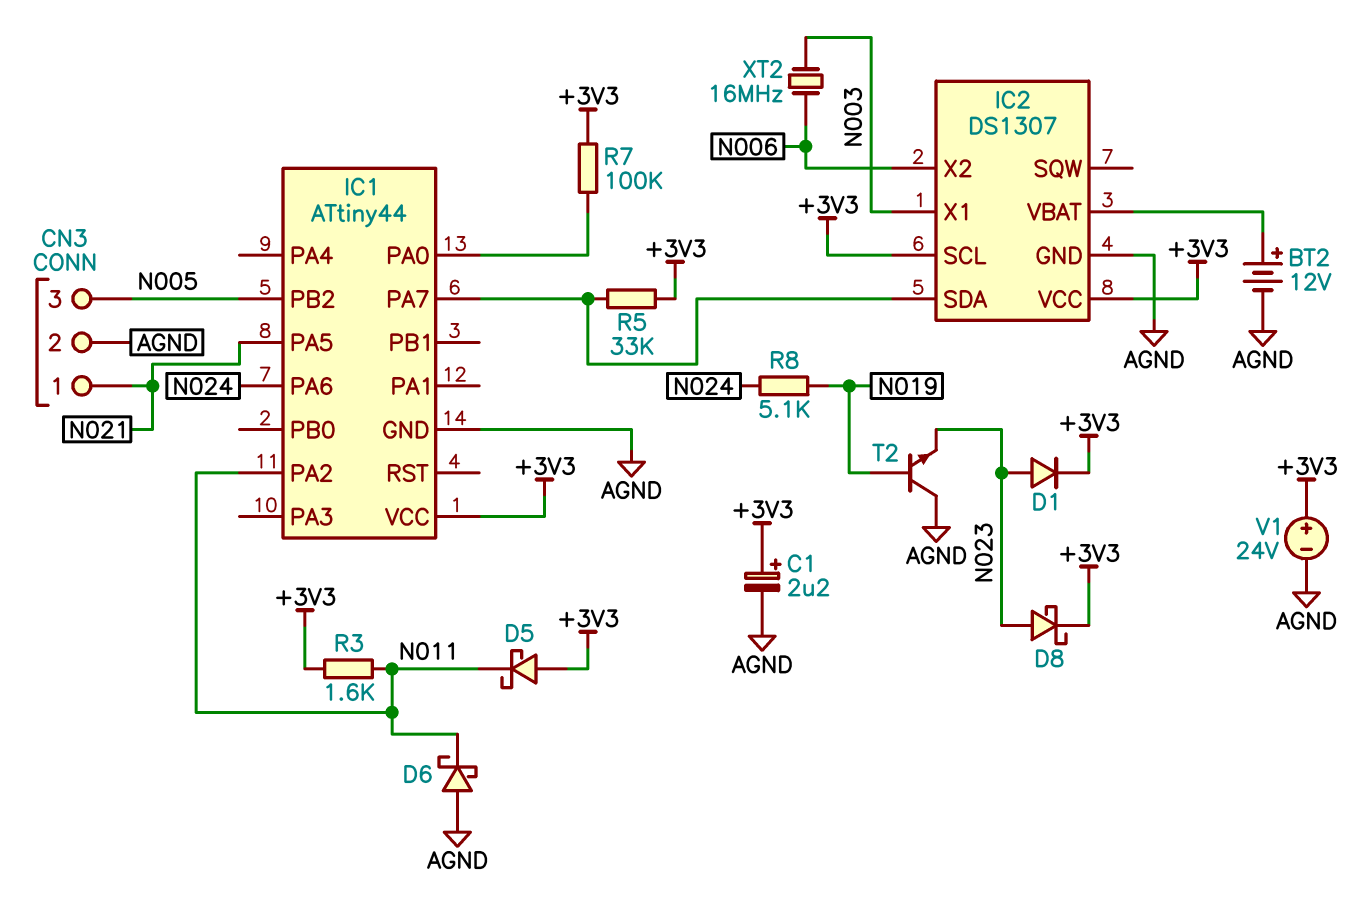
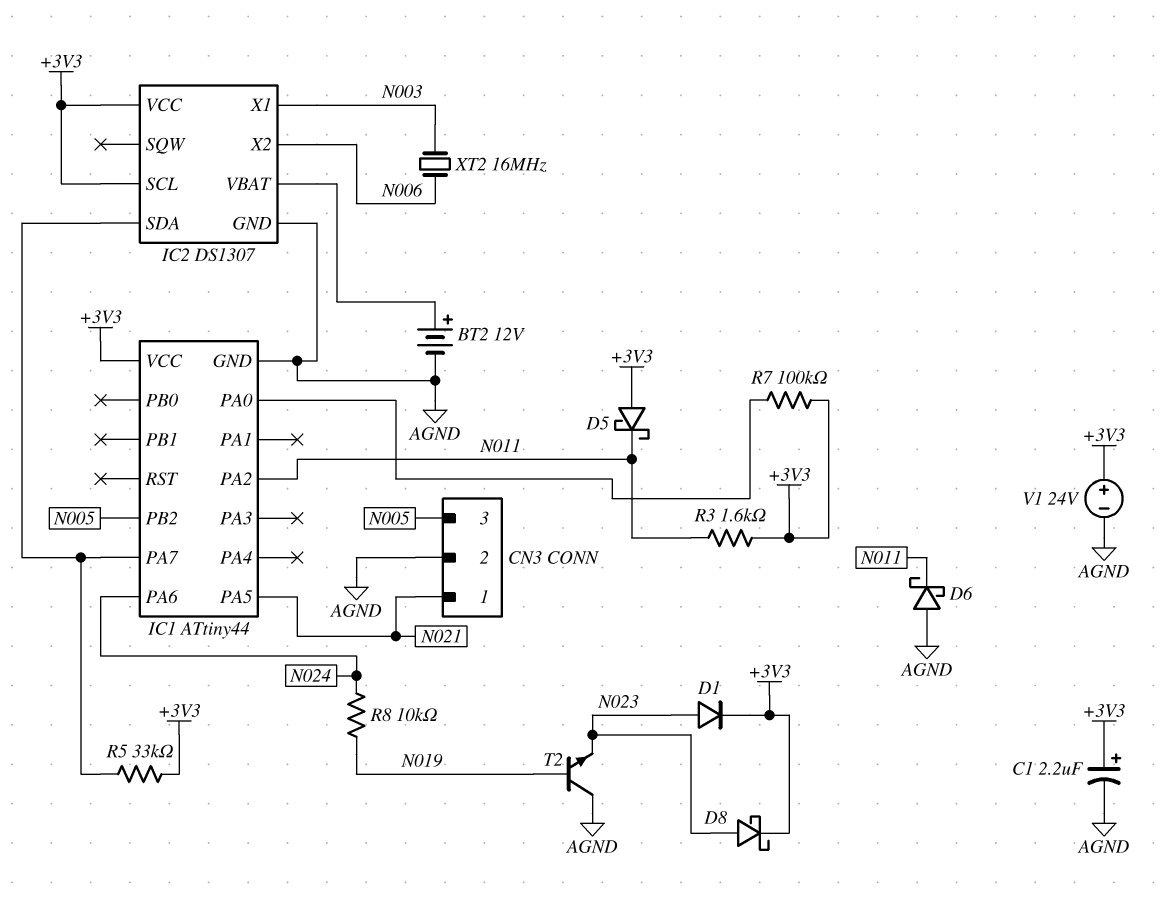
R8: 5.1k (N019, N024) -> 10k (N019, N024)

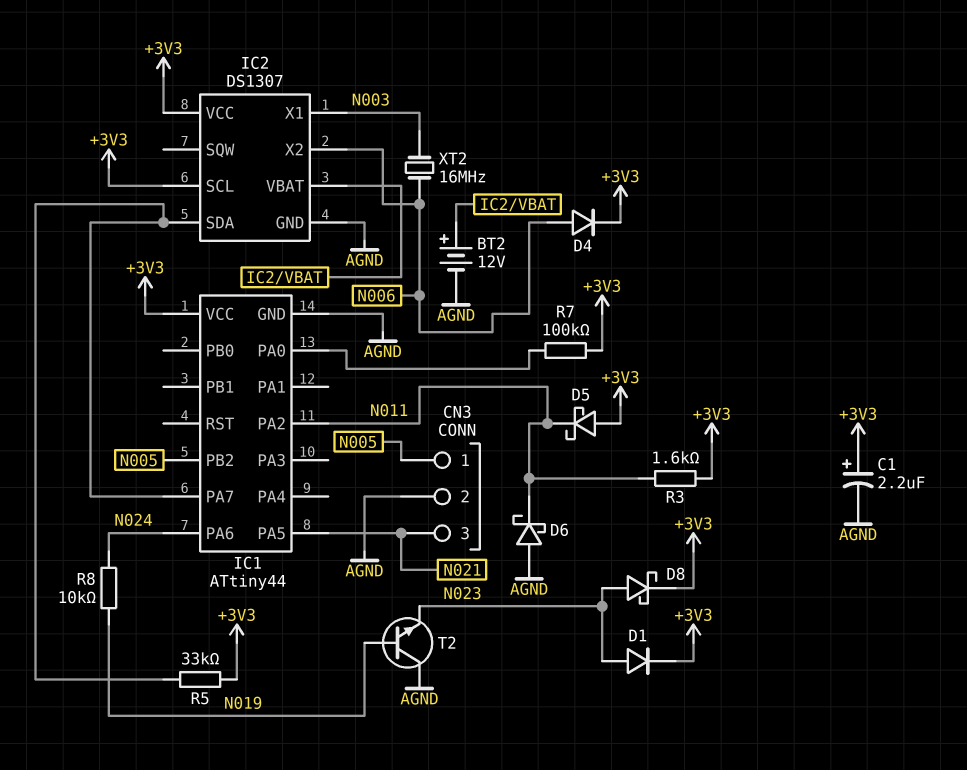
CN3 pin 1: N021 -> N005
CN3 pin 3: N005 -> N021
D4: none -> diode (A N006, K +3V3)
V1: 24V (plus +3V3, minus AGND) -> none

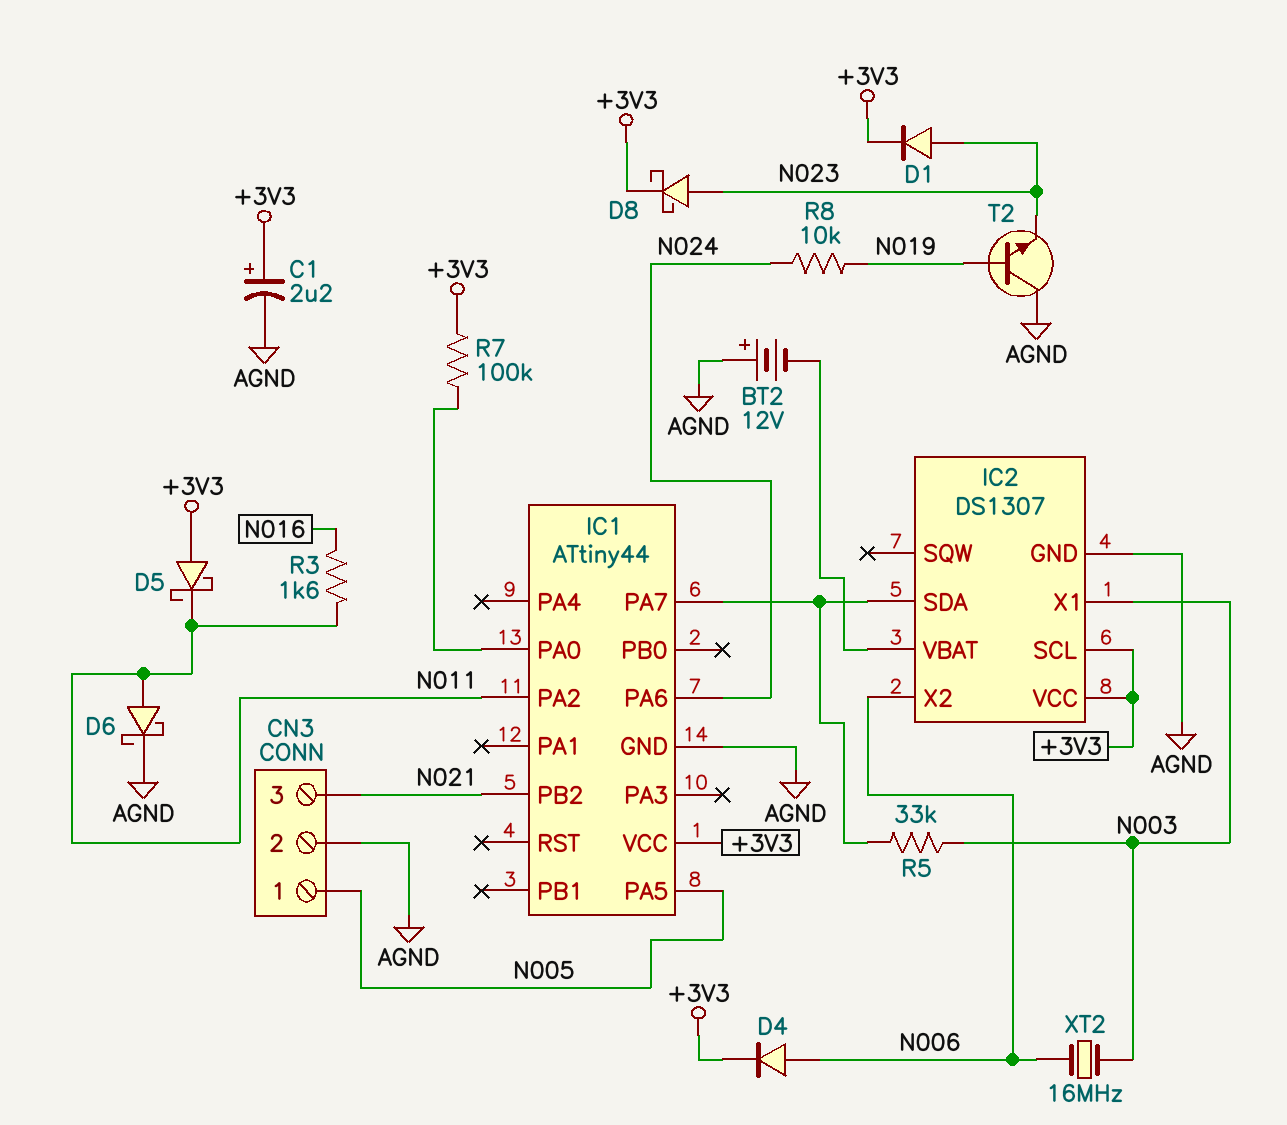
BT2: 12V (plus IC2/VBAT, minus AGND) -> 12V (plus AGND, minus IC2/VBAT)
D6: schottky (A AGND, K N011) -> schottky (A N011, K AGND)
IC1 pin PA5: N021 -> N005
IC1 pin PB2: N005 -> N021
R3: 1.6k (+3V3, N011) -> 1.6k (N011, N016)
R5: 33k (+3V3, IC1/PA7) -> 33k (IC1/PA7, N003)

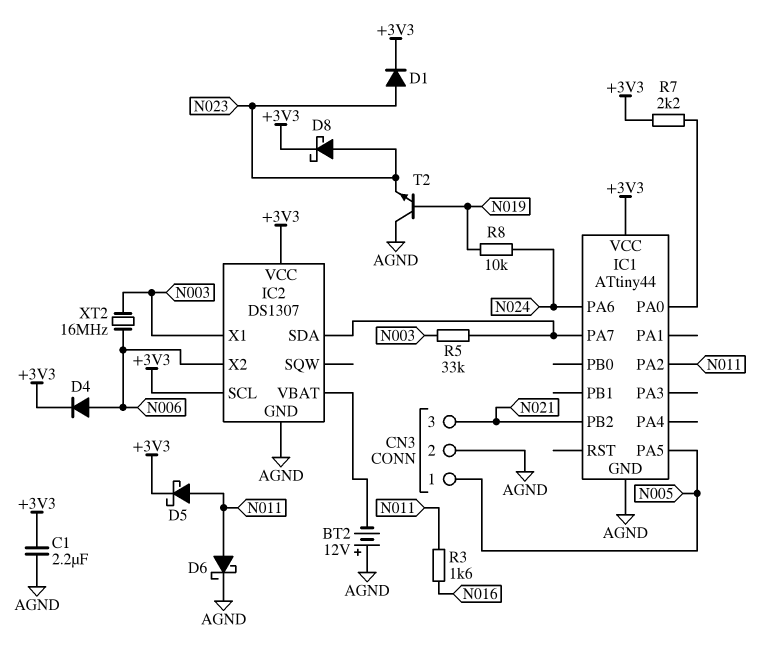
C1: 2.2uF (plus +3V3, minus AGND) -> 2.2uF (+3V3, AGND)
D5: schottky (A +3V3, K N011) -> schottky (A N011, K +3V3)
R7: 100k (+3V3, IC1/PA0) -> 2.2k (+3V3, IC1/PA0)

